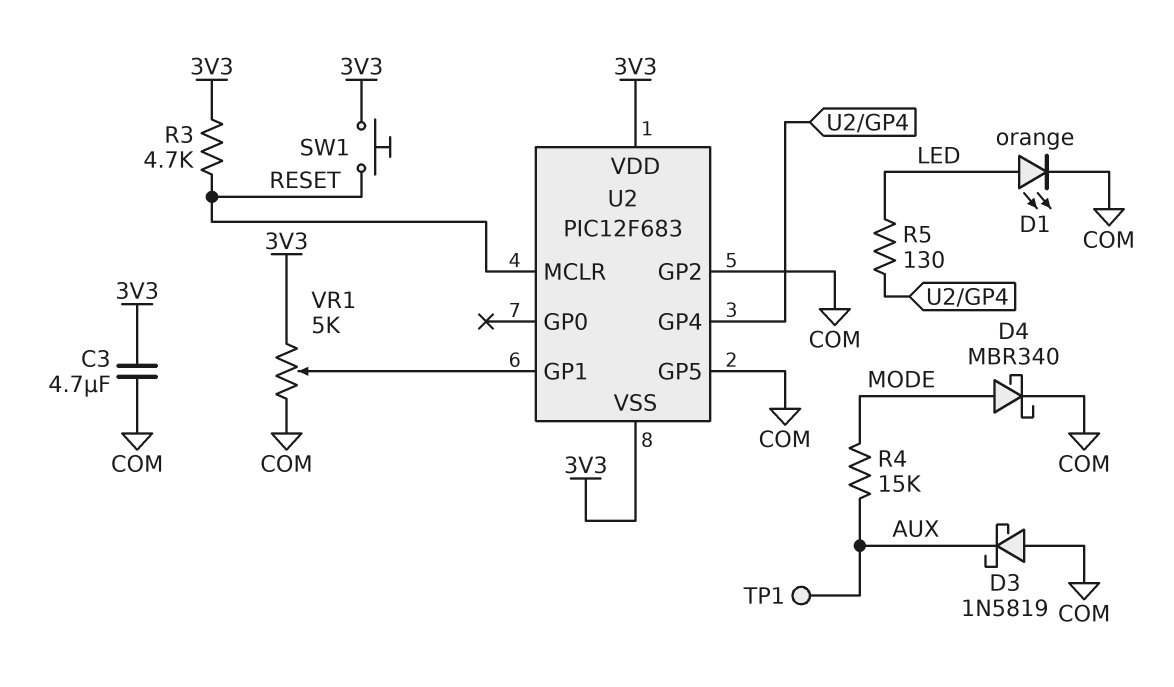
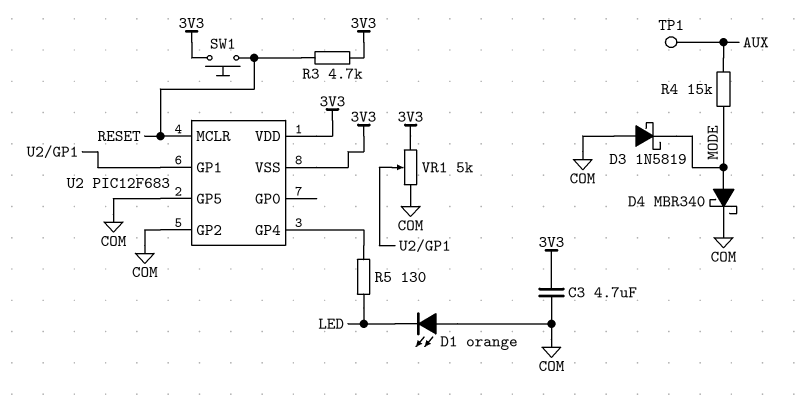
D1: LED orange (A LED, K COM) -> LED orange (A COM, K LED)
D3: schottky 1N5819 (A COM, K AUX) -> schottky 1N5819 (A COM, K MODE)

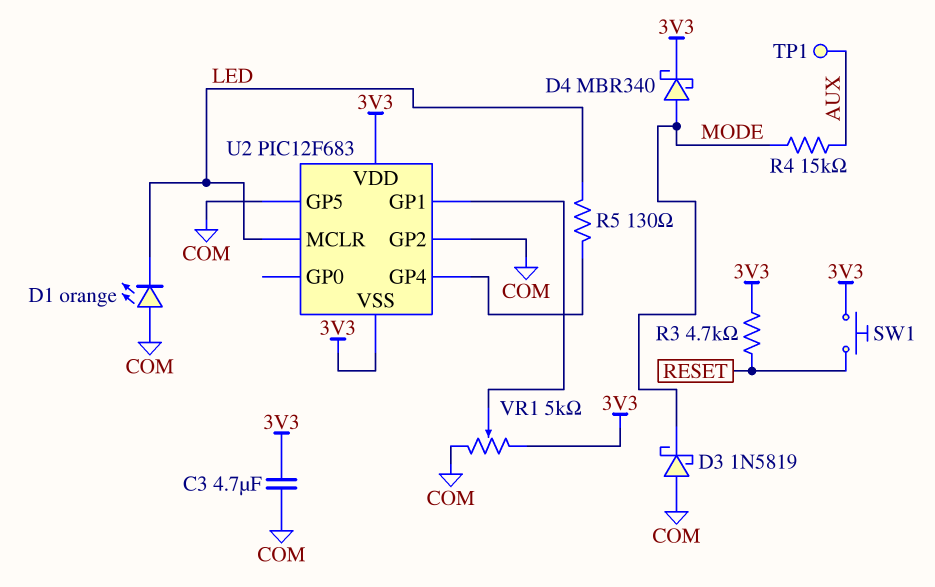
D4: schottky MBR340 (A MODE, K COM) -> schottky MBR340 (A MODE, K 3V3)
U2 pin MCLR: RESET -> LED

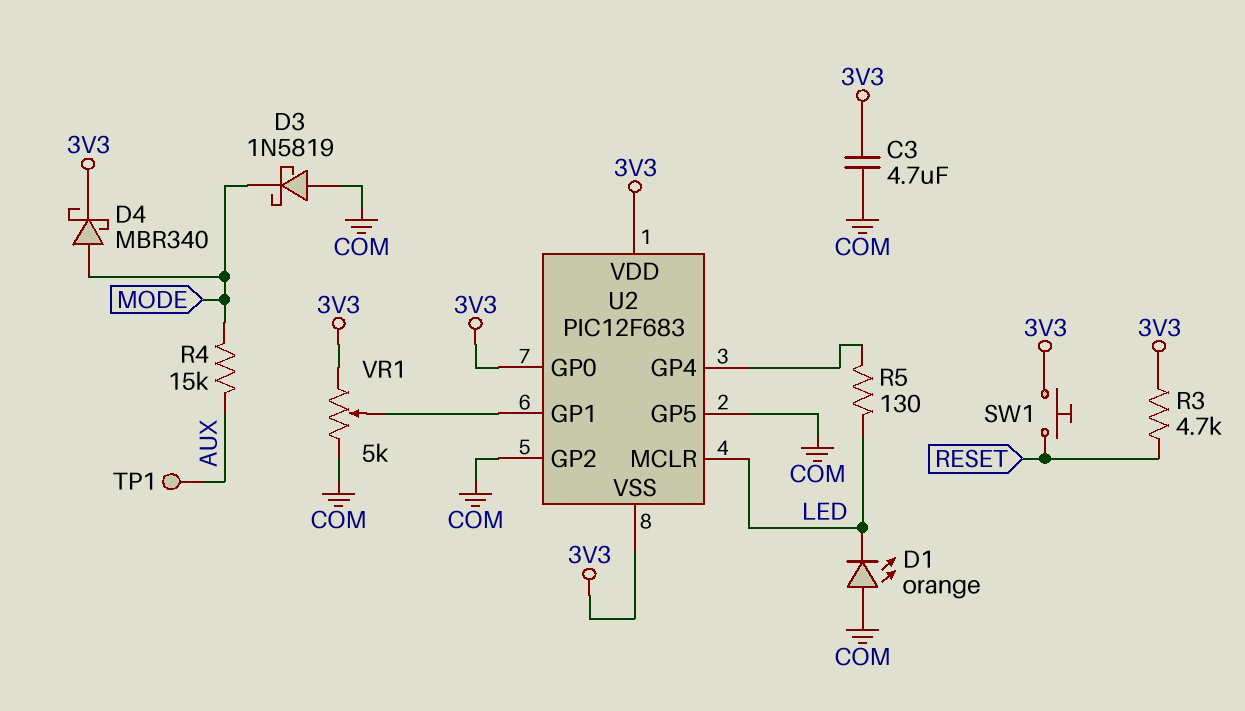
U2 pin GP0: none -> 3V3

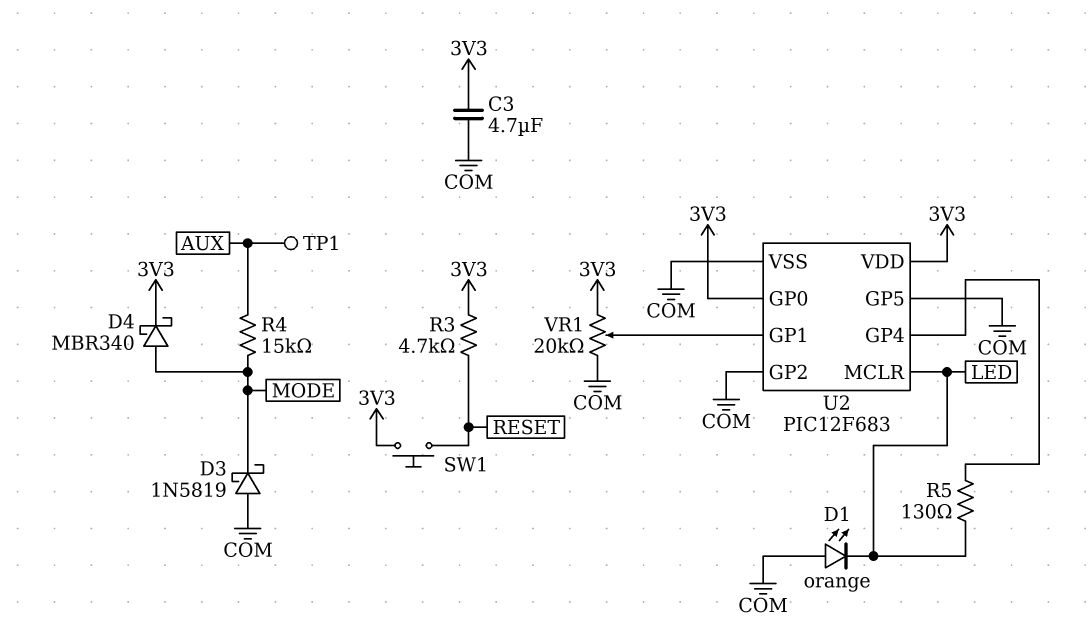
U2 pin VSS: 3V3 -> COM
VR1: 5k (3V3, COM, wiper U2/GP1) -> 20k (3V3, COM, wiper U2/GP1)

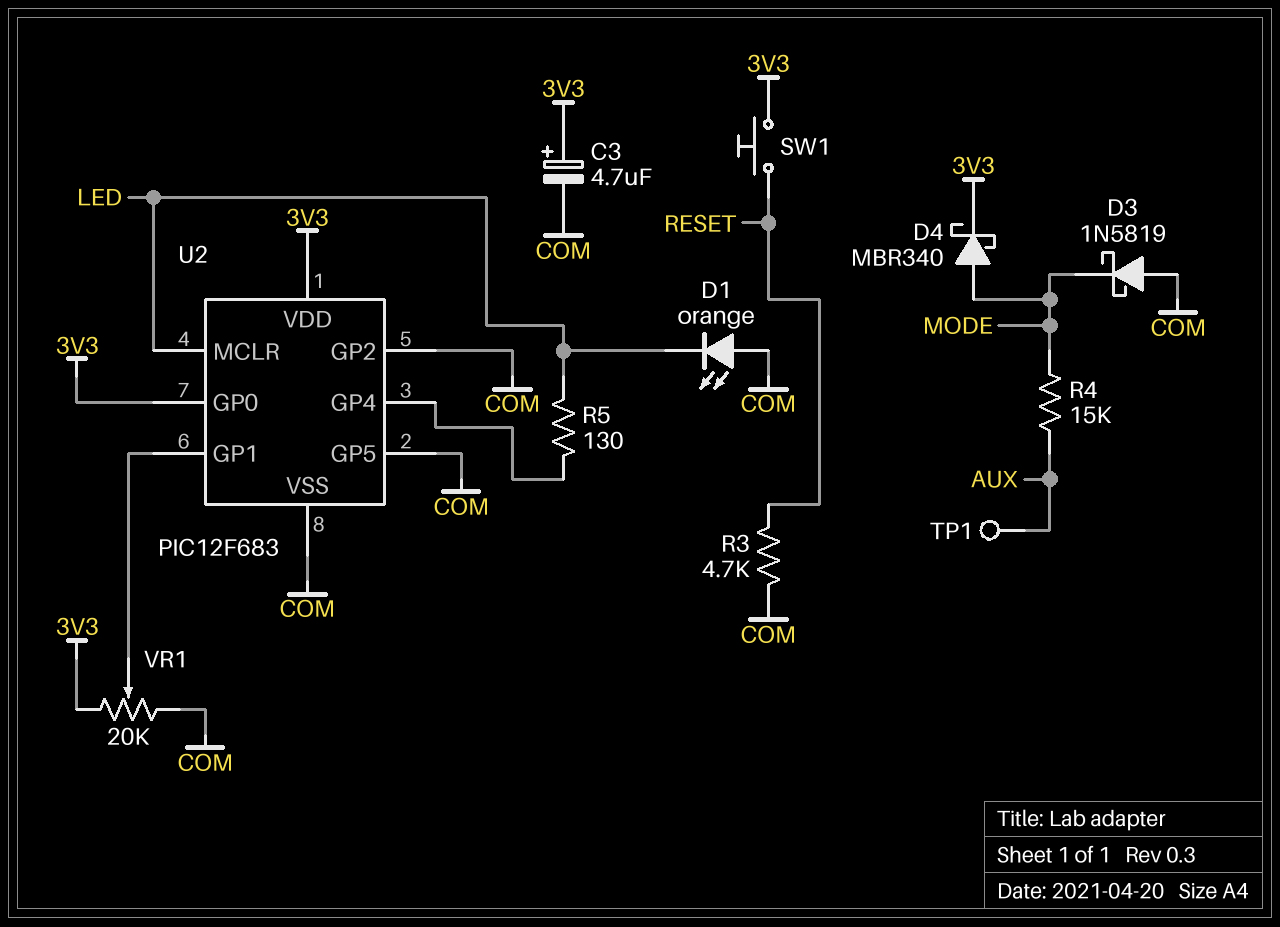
C3: 4.7uF (3V3, COM) -> 4.7uF (plus 3V3, minus COM)
R3: 4.7k (3V3, RESET) -> 4.7k (COM, RESET)

